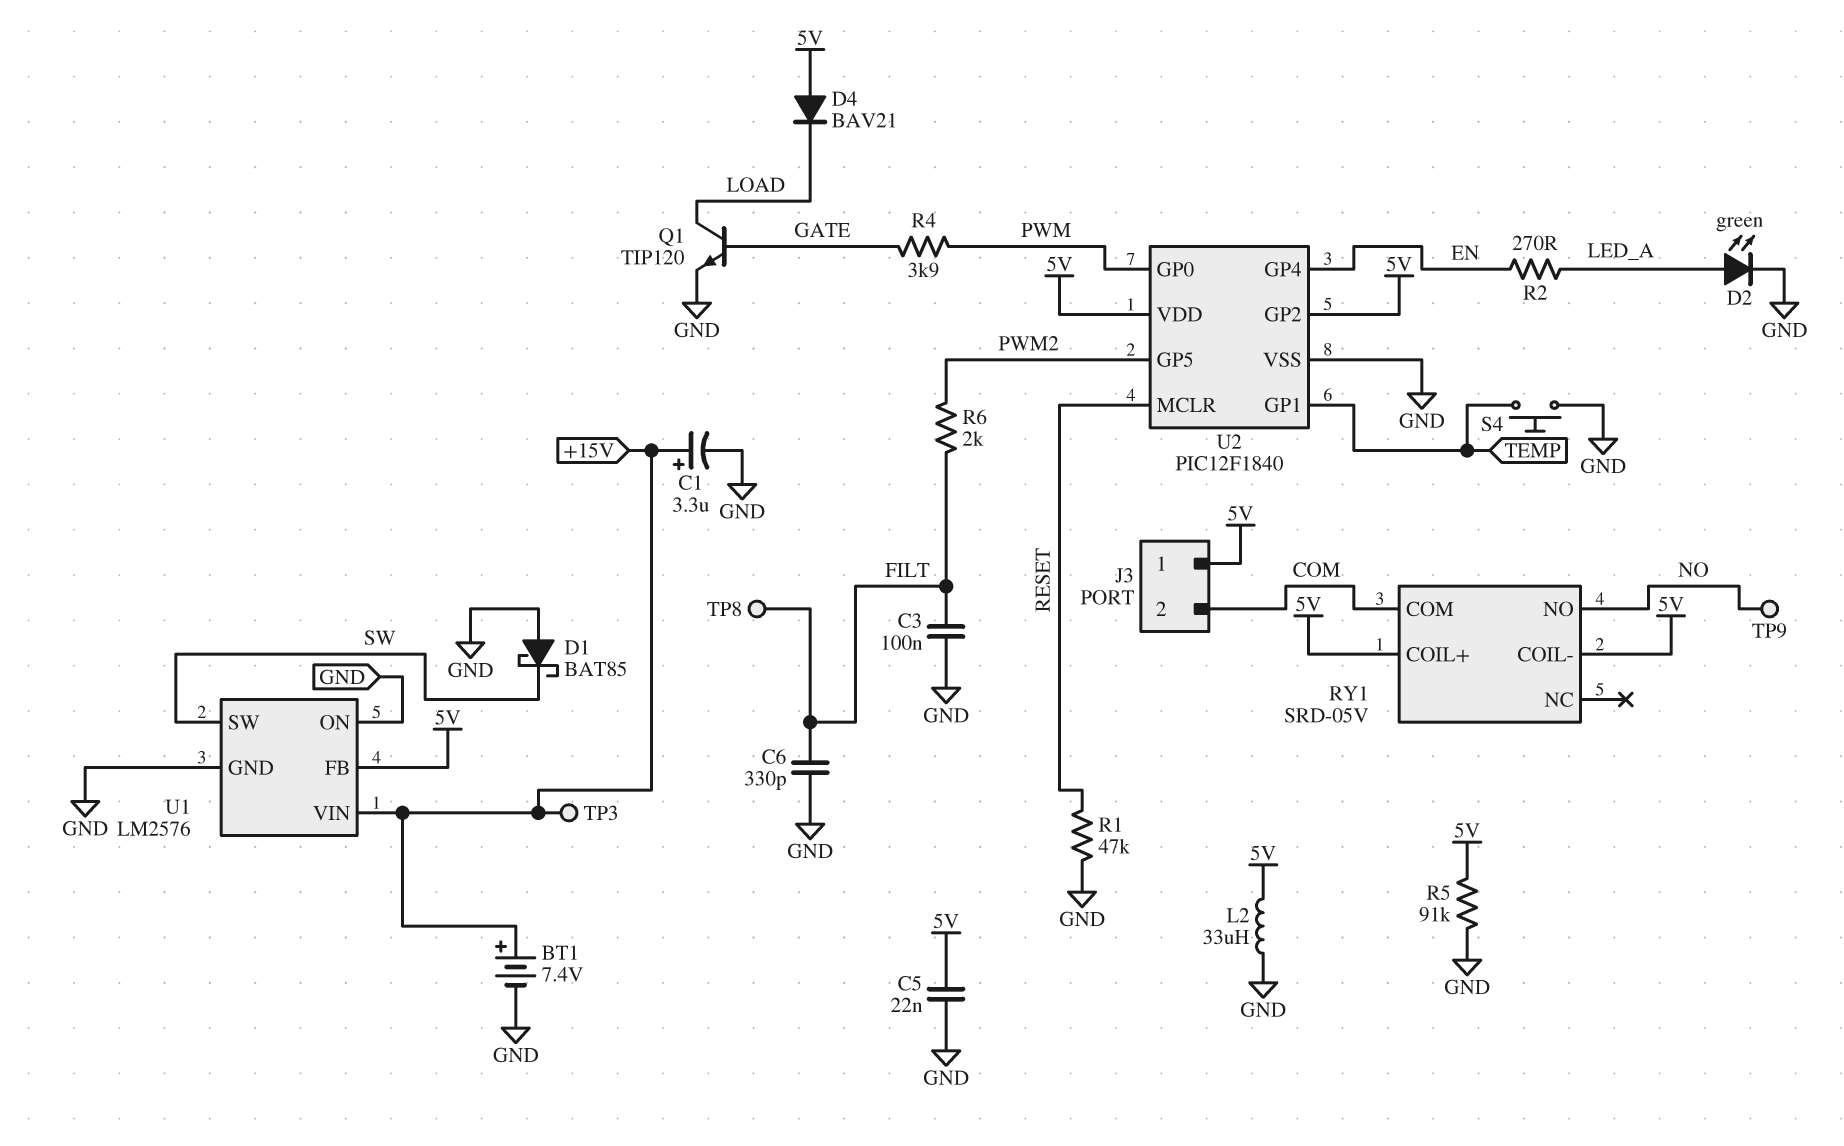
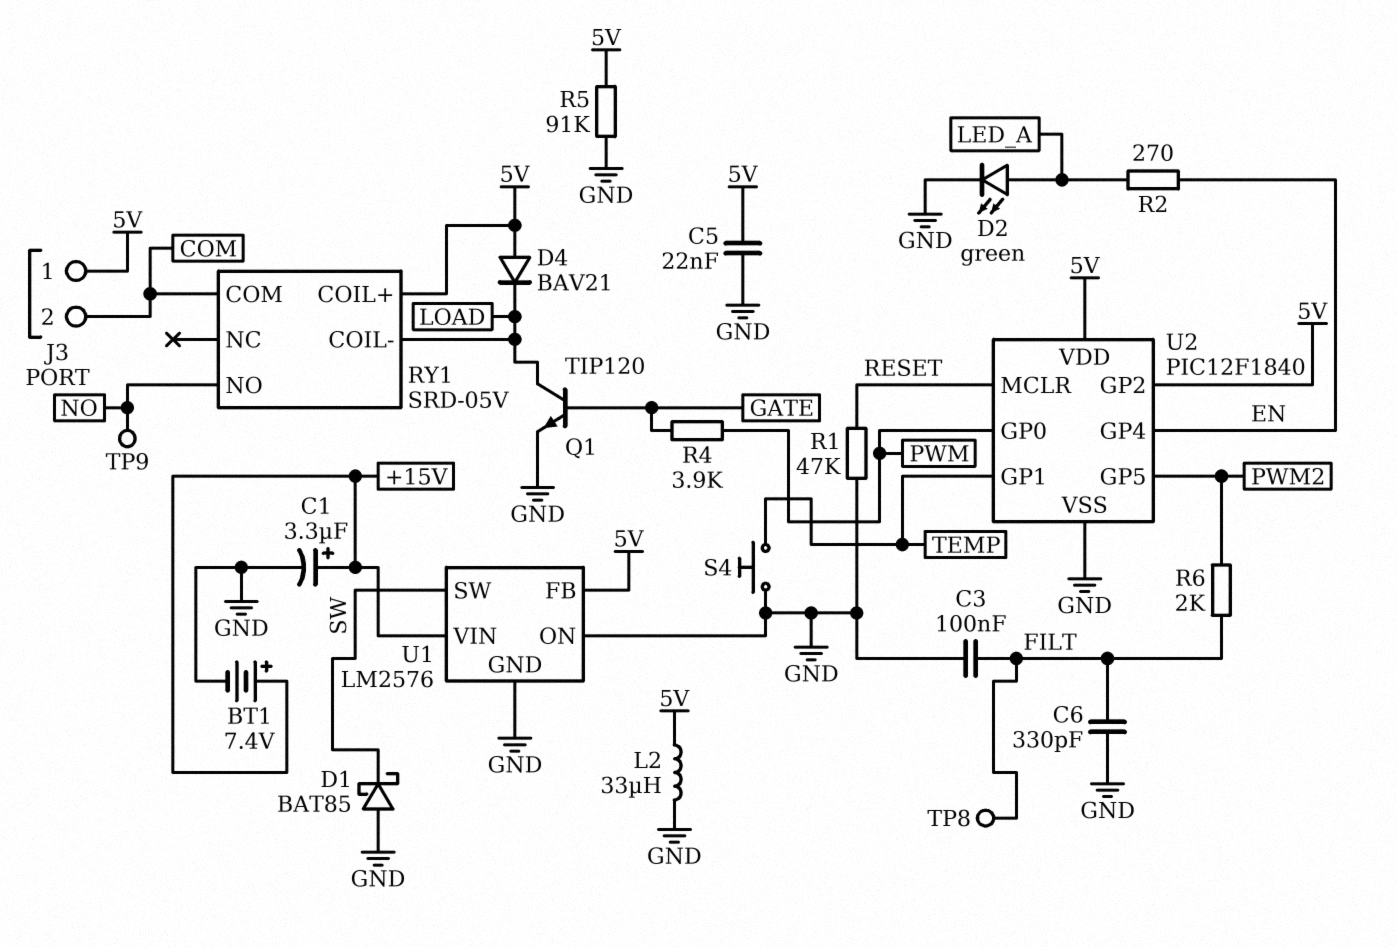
RY1 pin COIL-: 5V -> LOAD
TP3: test point (+15V) -> none

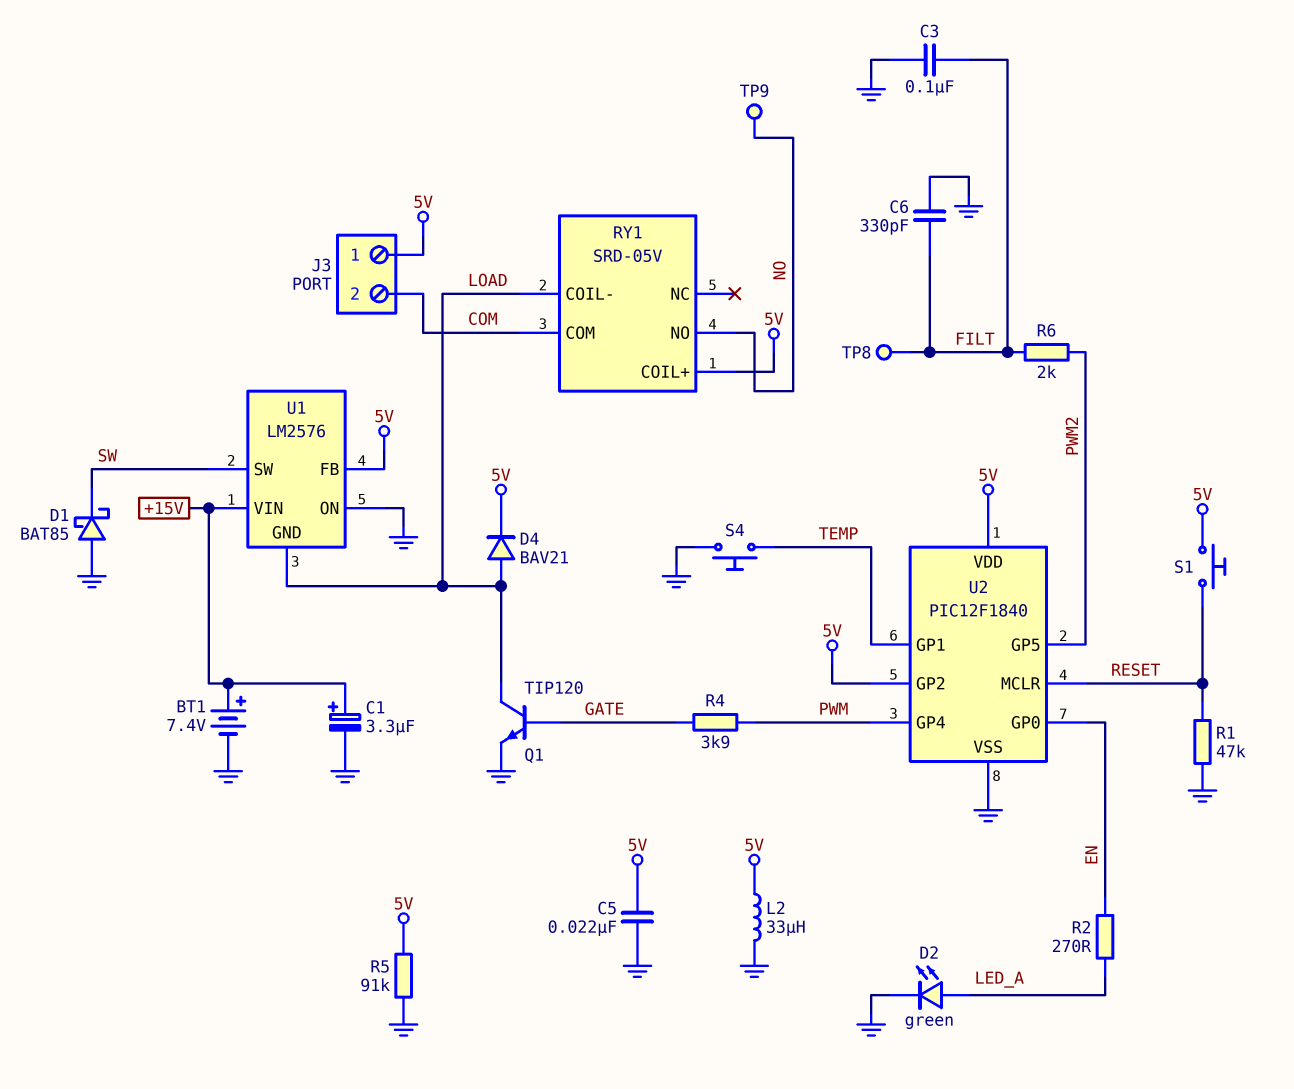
D4: diode BAV21 (A 5V, K LOAD) -> diode BAV21 (A LOAD, K 5V)
S1: none -> button (5V, RESET)
U1 pin GND: GND -> LOAD
U2 pin GP0: PWM -> EN
U2 pin GP4: EN -> PWM

